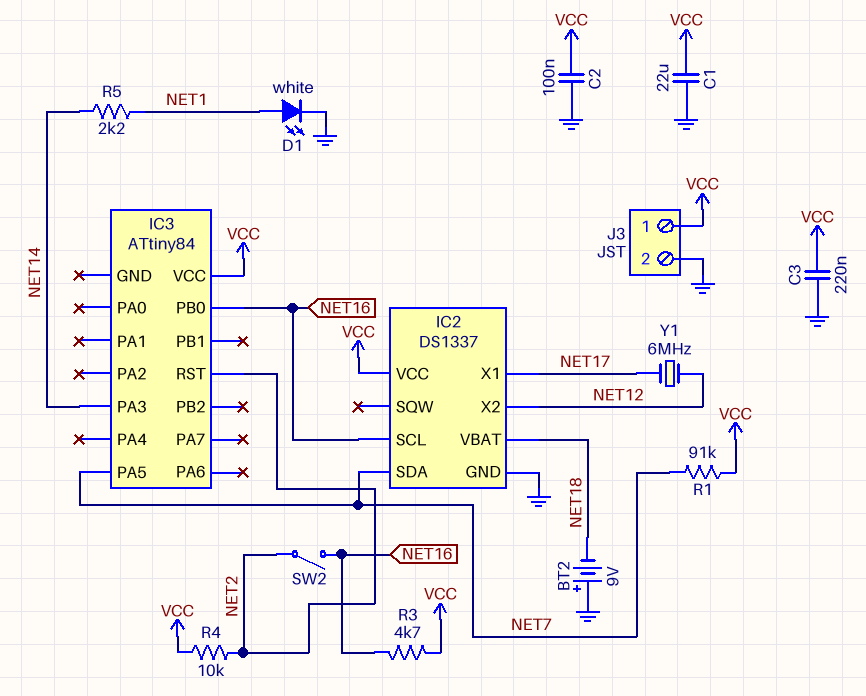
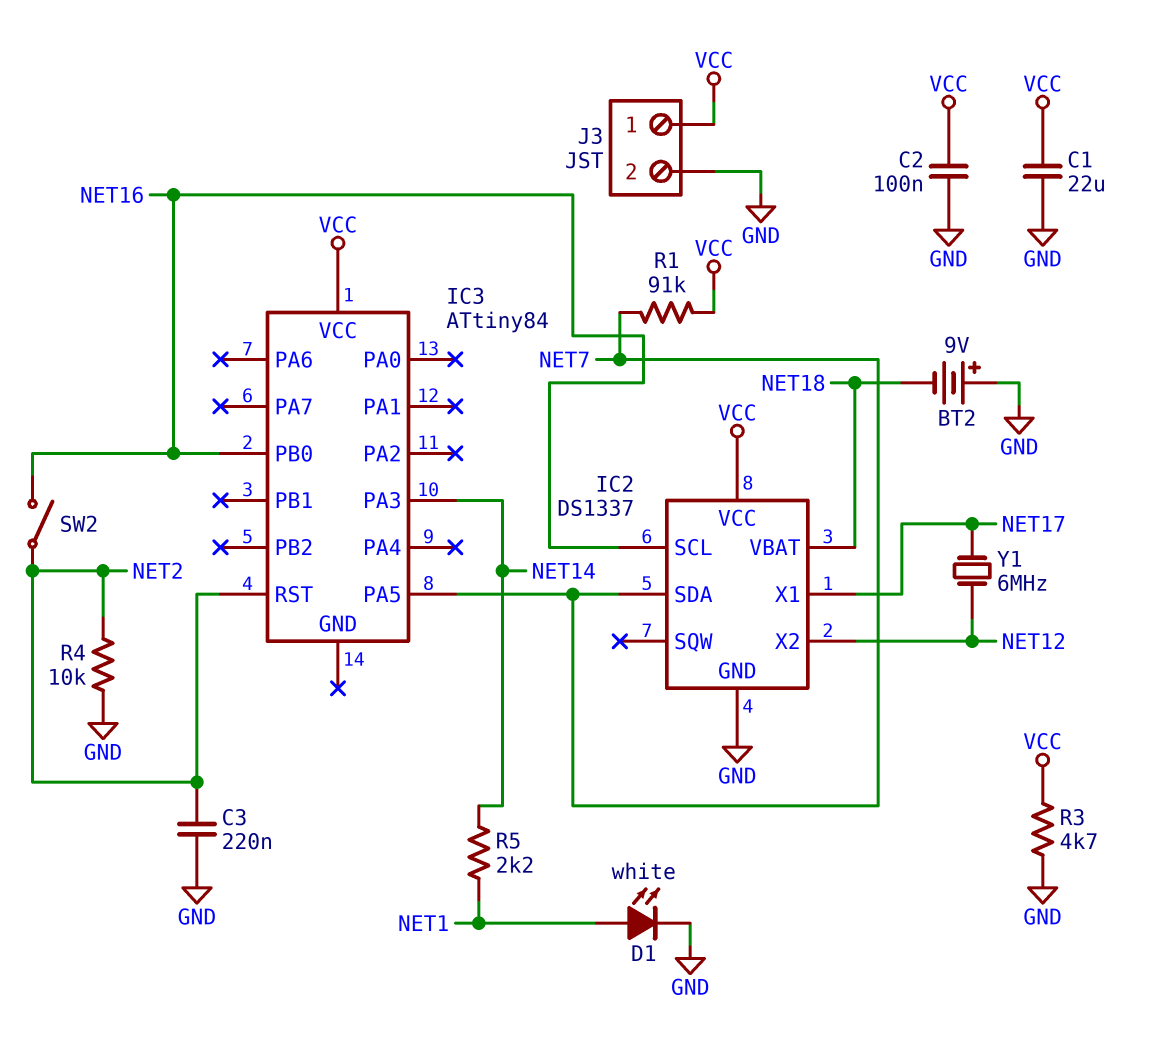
C3: 220nF (GND, VCC) -> 220nF (GND, NET2)
R3: 4.7k (NET16, VCC) -> 4.7k (GND, VCC)
R4: 10k (NET2, VCC) -> 10k (GND, NET2)

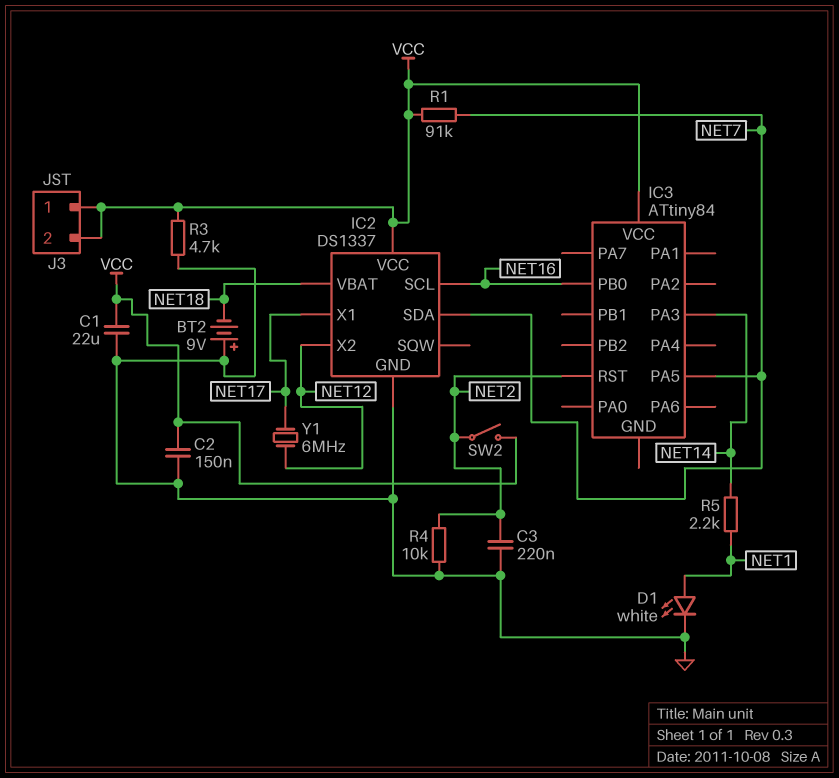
C2: 100nF (GND, VCC) -> 150nF (GND, VCC)
J3 pin 2: GND -> VCC
SW2: switch (NET2, NET16) -> switch (NET2, VCC)

